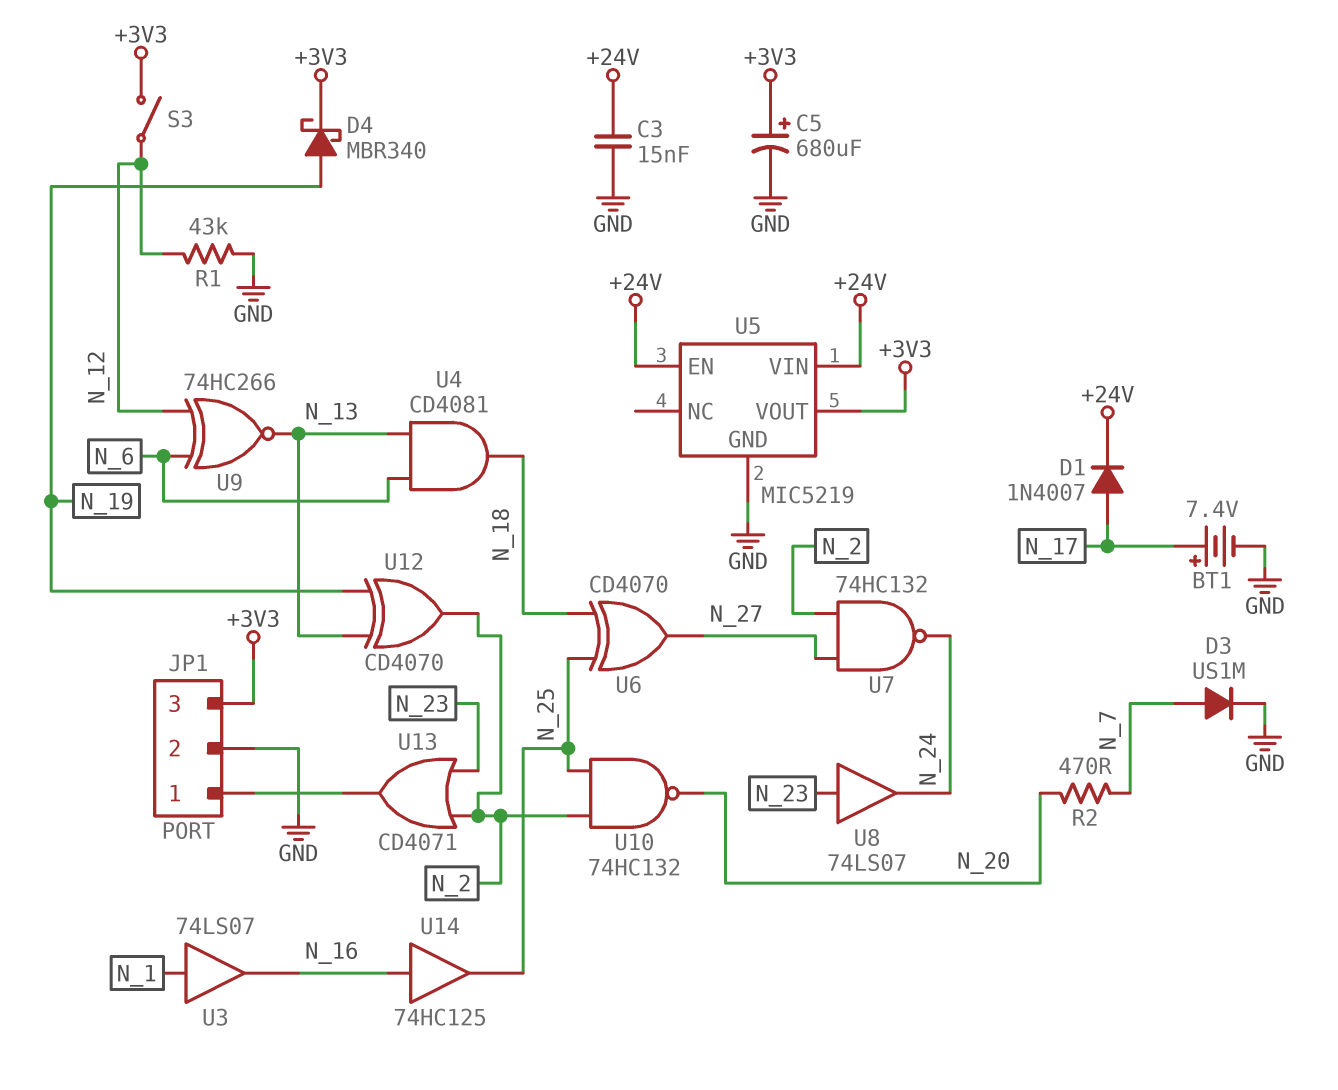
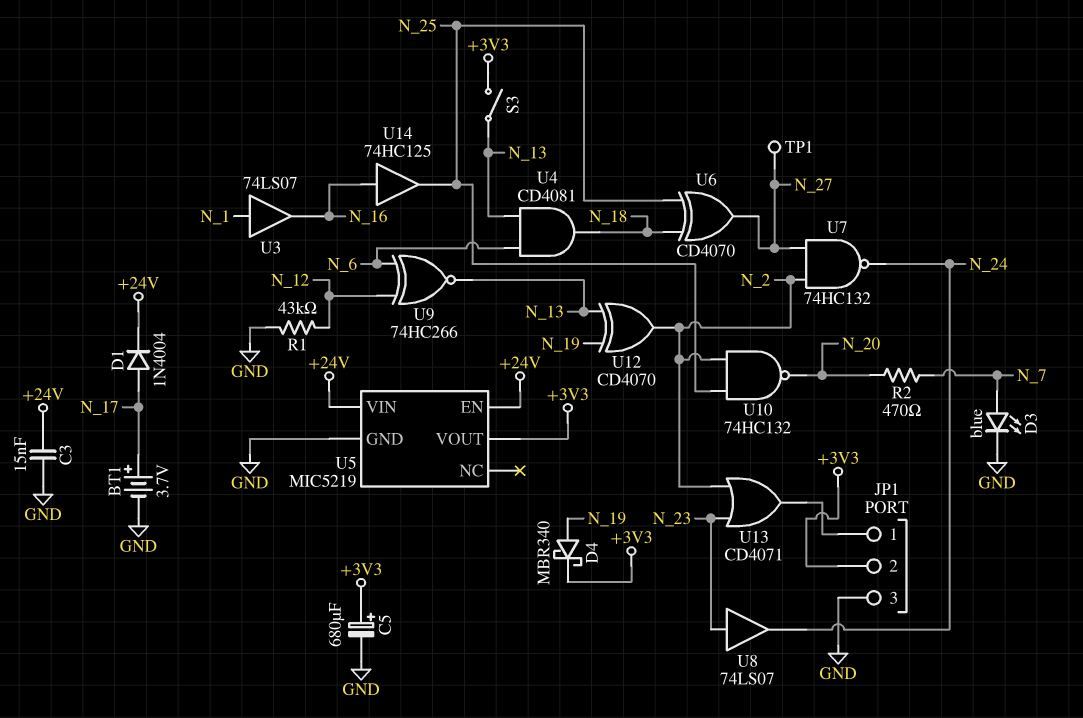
BT1: 7.4V (plus N_17, minus GND) -> 3.7V (plus N_17, minus GND)
D1: diode 1N4007 (A N_17, K +24V) -> diode 1N4004 (A N_17, K +24V)
D3: diode US1M (A N_7, K GND) -> LED blue (A N_7, K GND)
JP1 pin 2: GND -> +3V3
JP1 pin 3: +3V3 -> GND
S3: switch (+3V3, N_12) -> switch (+3V3, N_13)
TP1: none -> test point (N_27)

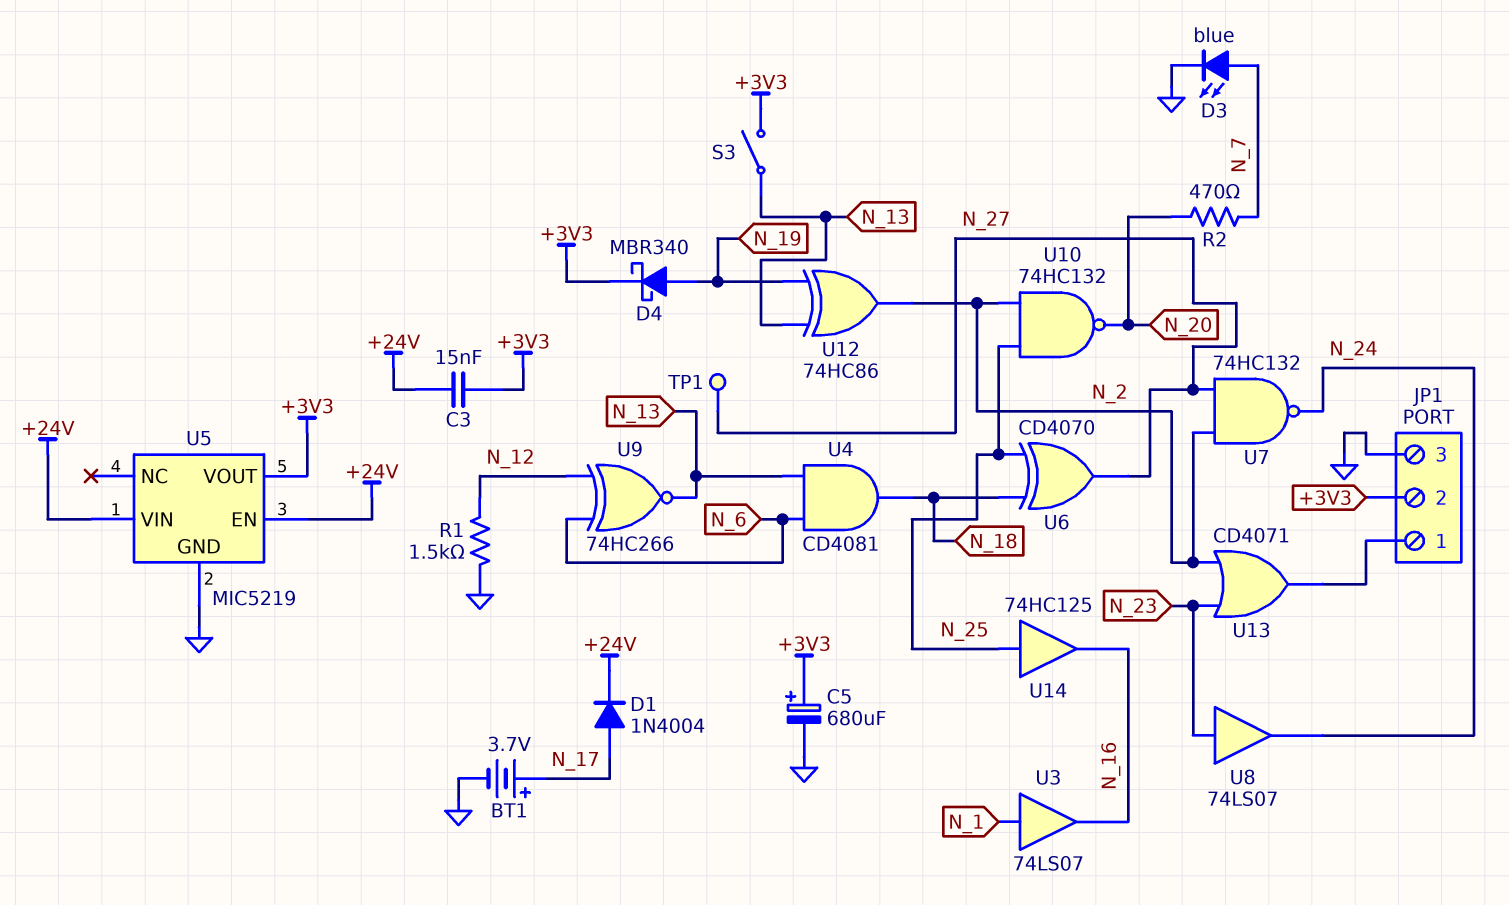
C3: 15nF (+24V, GND) -> 15nF (+3V3, +24V)
R1: 43k (GND, N_12) -> 1.5k (GND, N_12)
U12: XOR CD4070 (in N_13, in N_19, out N_2) -> XOR 74HC86 (in N_13, in N_19, out N_2)
U14: buffer 74HC125 (in N_16, out N_25) -> buffer 74HC125 (in N_25, out N_16)

